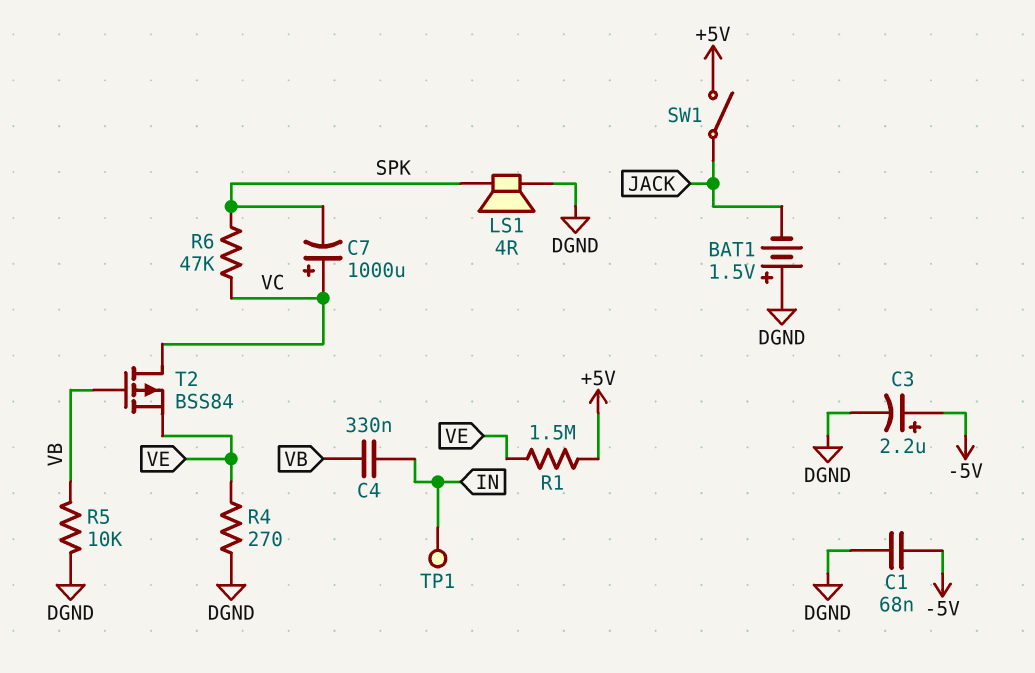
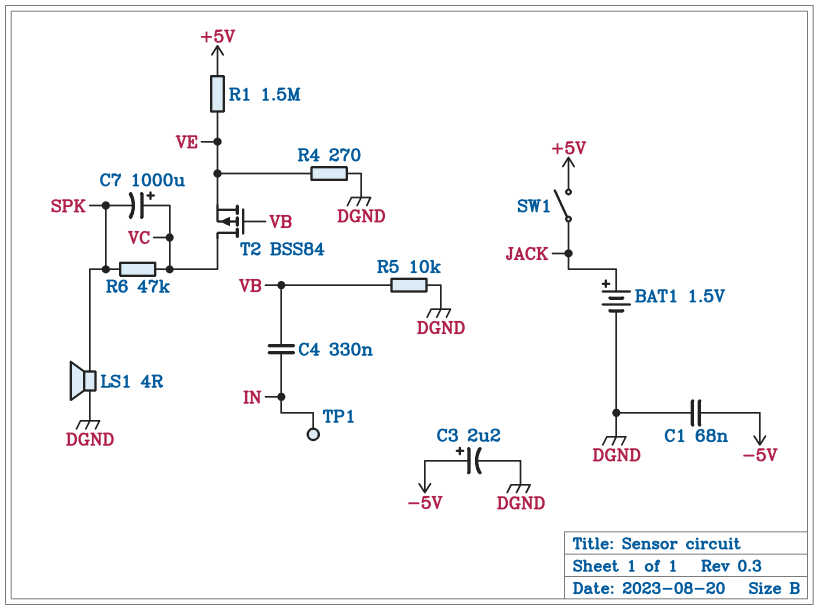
BAT1: 1.5V (plus DGND, minus JACK) -> 1.5V (plus JACK, minus DGND)

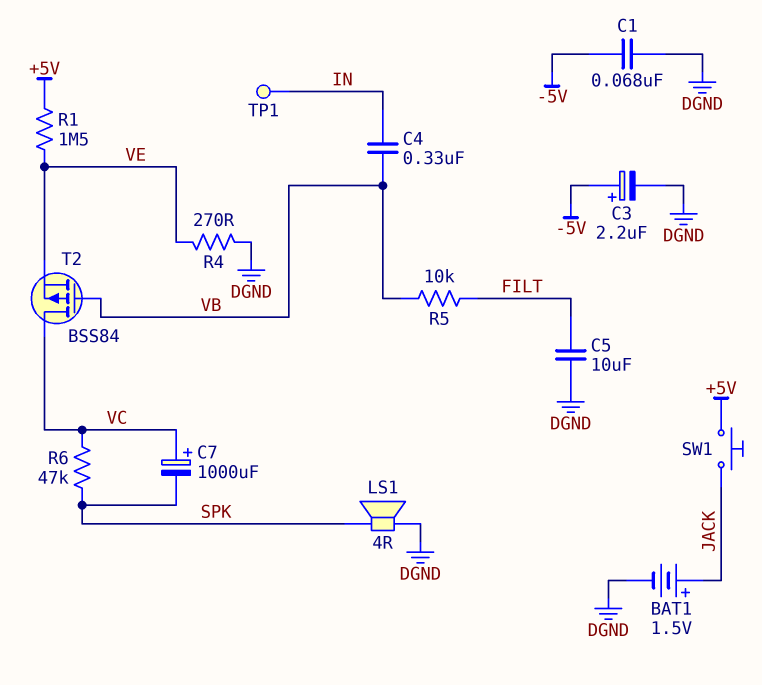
C5: none -> 10uF (DGND, FILT)
R5: 10k (DGND, VB) -> 10k (FILT, VB)
SW1: switch (+5V, JACK) -> button (+5V, JACK)

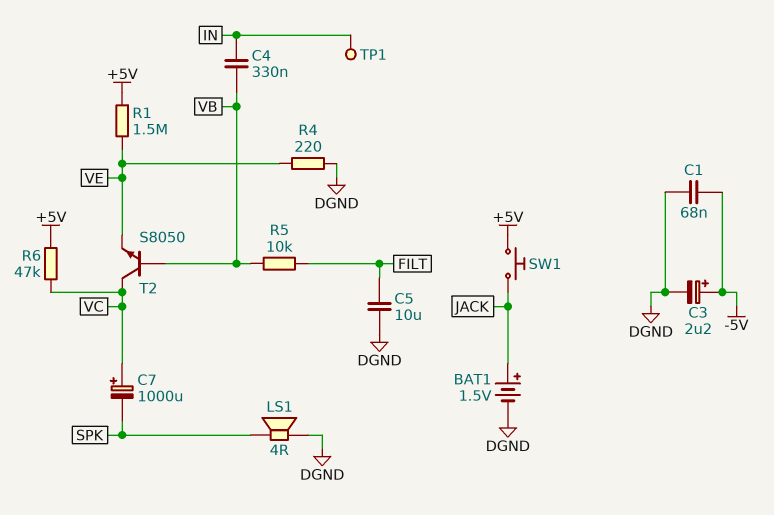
R4: 270 (DGND, VE) -> 220 (DGND, VE)
R6: 47k (SPK, VC) -> 47k (+5V, VC)
T2: PMOS BSS84 (G VB, D VC, S VE) -> NPN S8050 (B VB, C VC, E VE)

